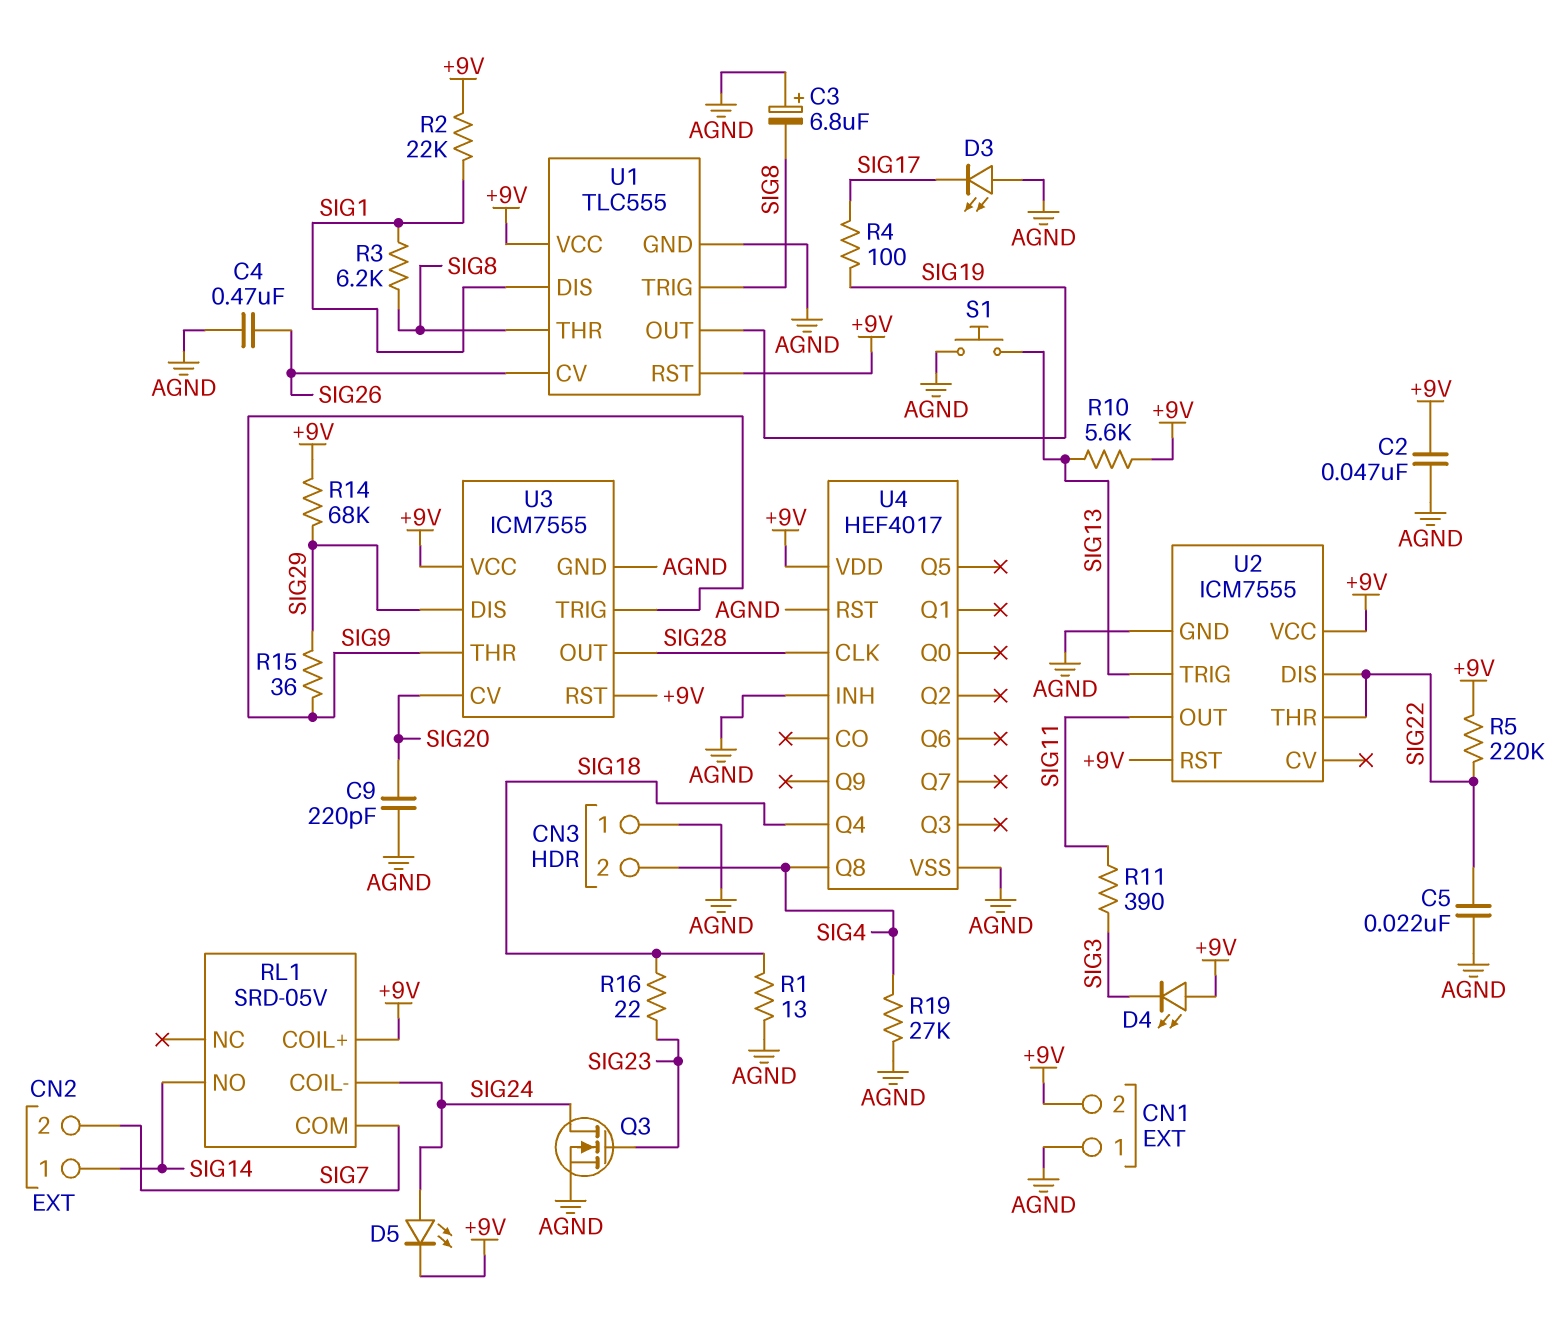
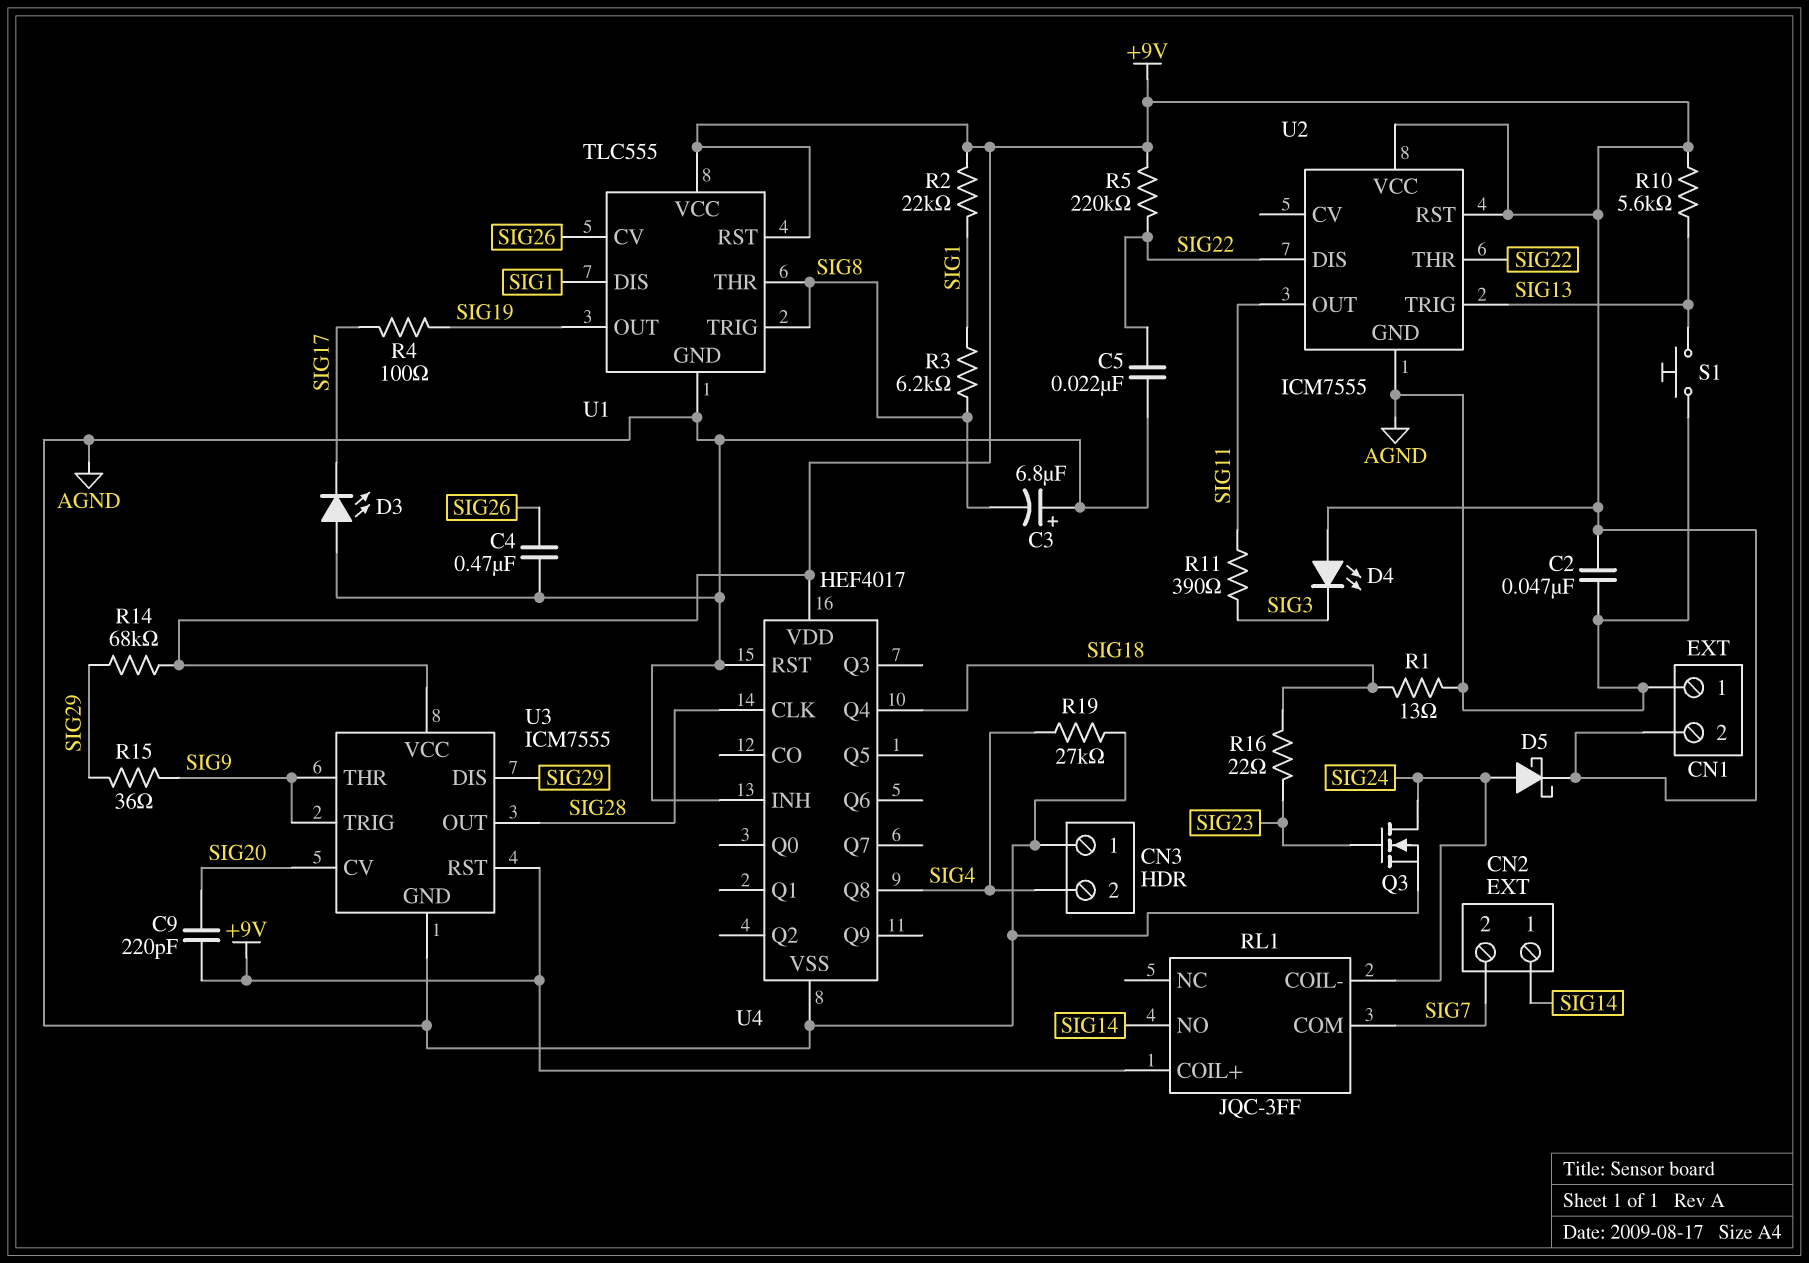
C9: 220pF (AGND, SIG20) -> 220pF (+9V, SIG20)
D5: LED (A SIG24, K +9V) -> schottky (A SIG24, K +9V)
RL1: SRD-05V -> JQC-3FF

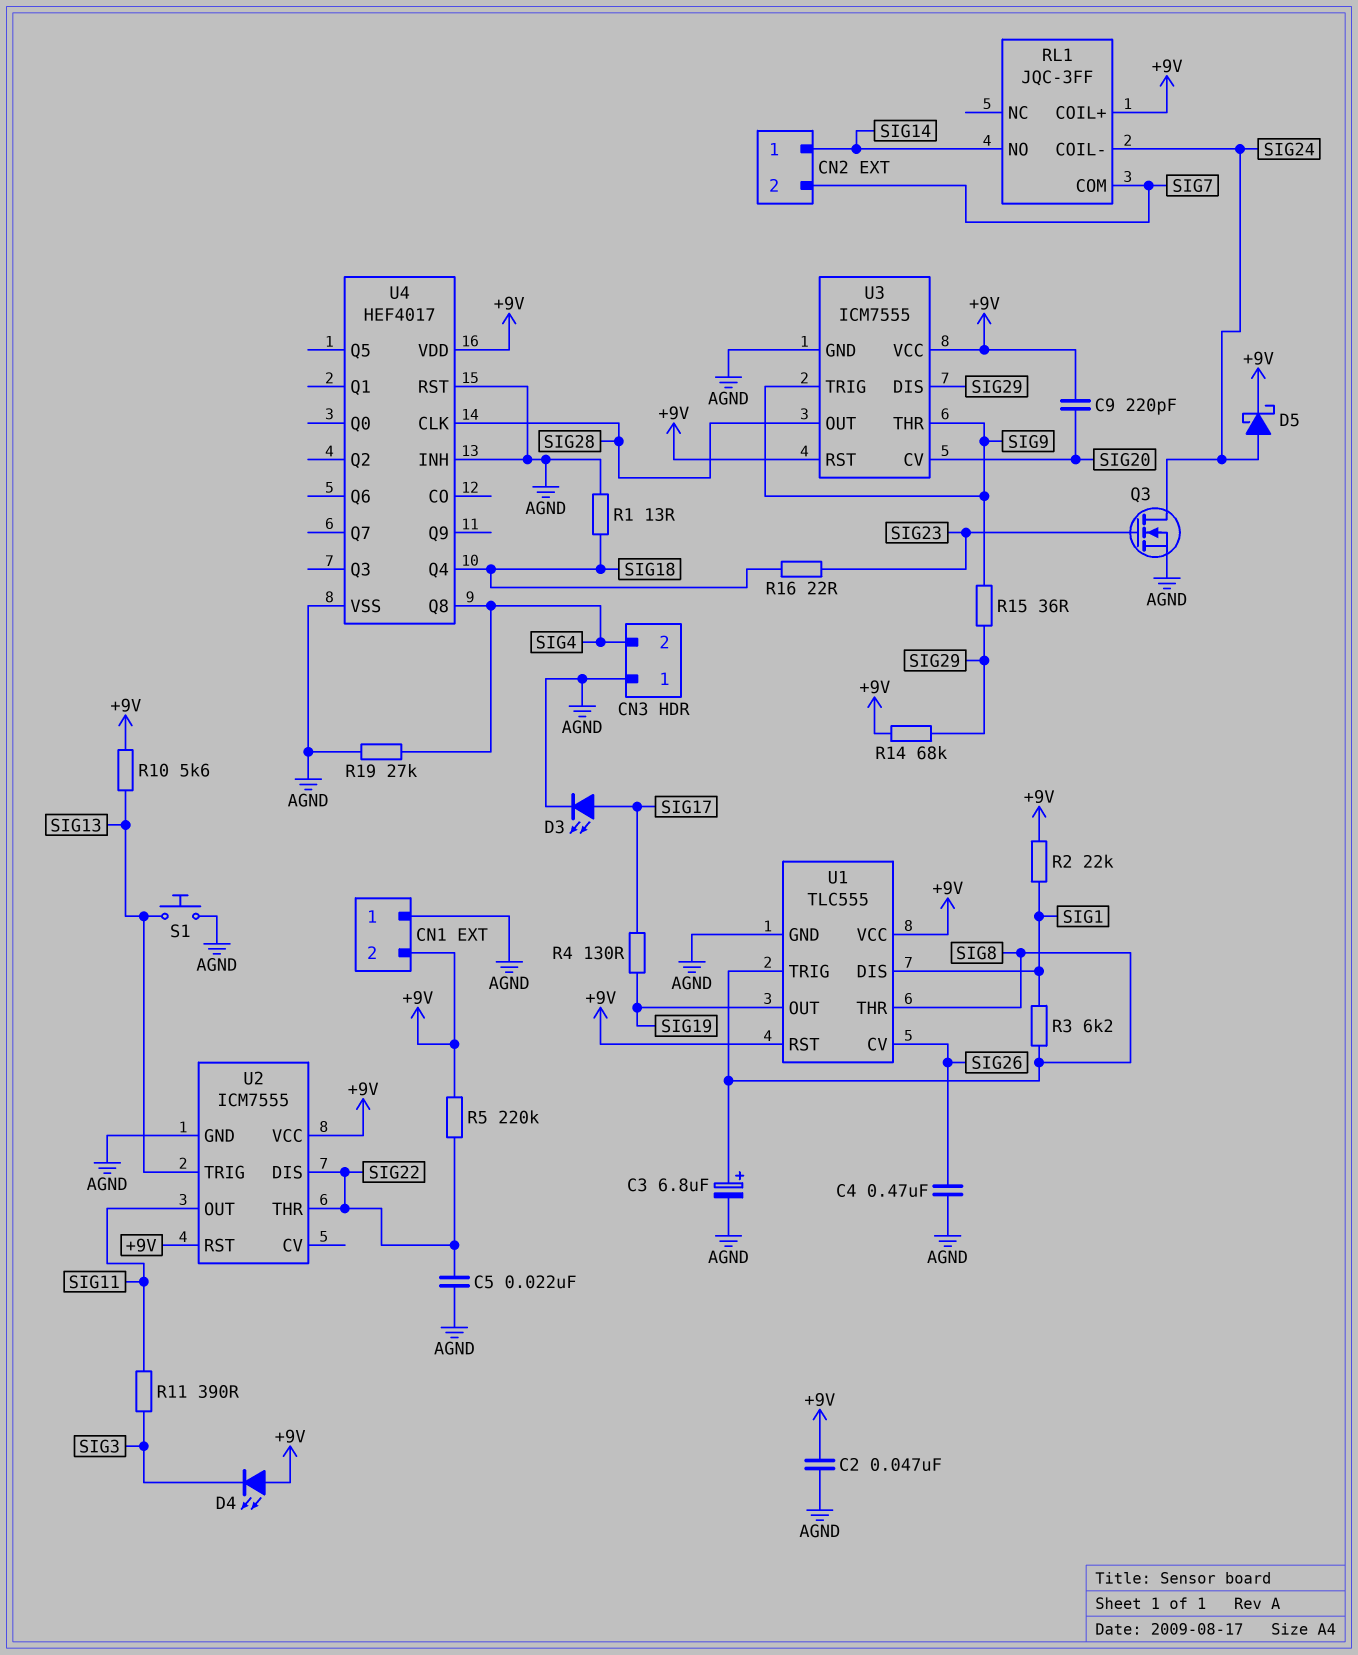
C3: 6.8uF (plus AGND, minus SIG8) -> 6.8uF (plus SIG8, minus AGND)
D3: LED (A AGND, K SIG17) -> LED (A SIG17, K AGND)
R4: 100 (SIG17, SIG19) -> 130 (SIG17, SIG19)

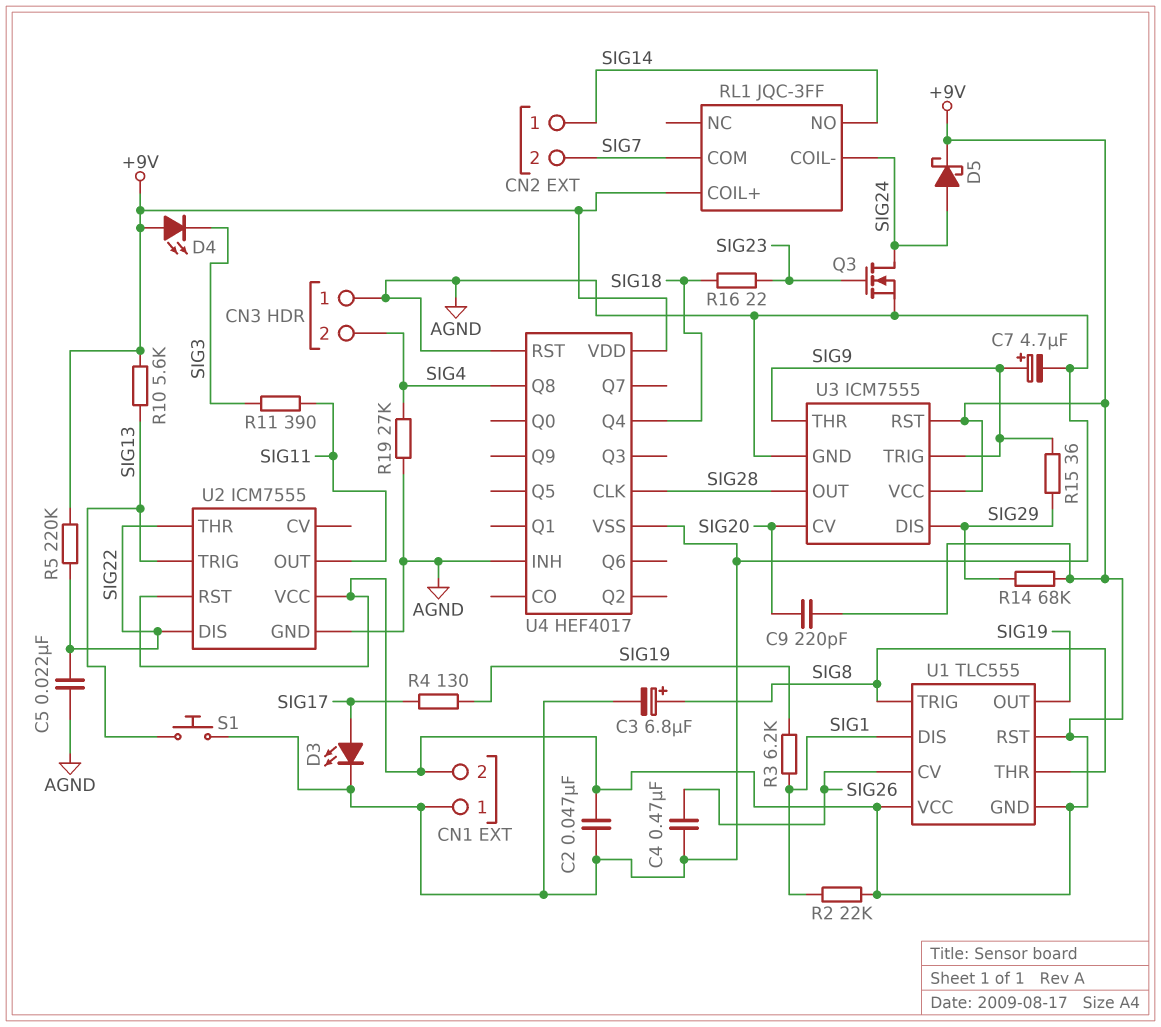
C7: none -> 4.7uF (plus SIG9, minus AGND)
R1: 13 (AGND, SIG18) -> none
R3: 6.2k (SIG1, SIG8) -> 6.2k (SIG1, SIG19)
U1 pin GND: AGND -> +9V

